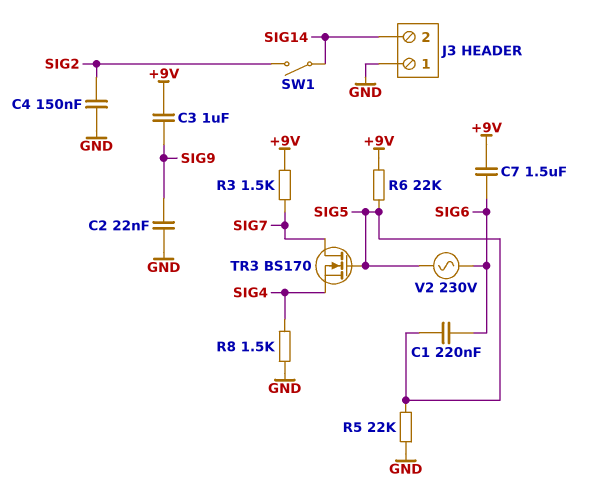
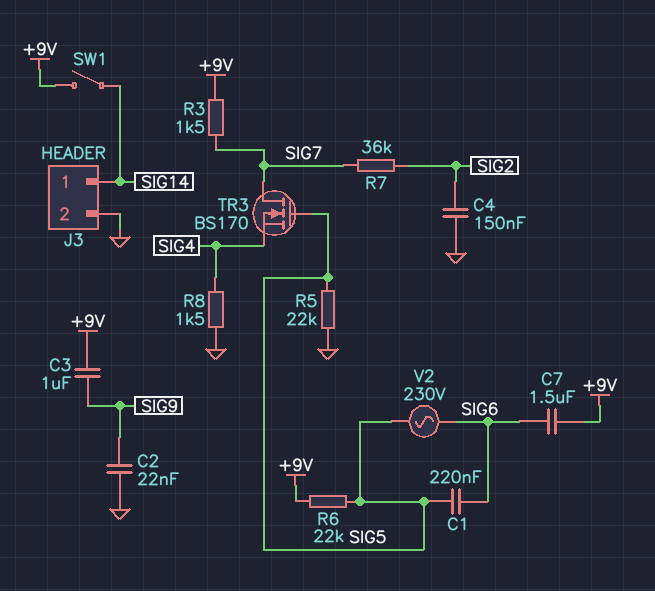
J3 pin 1: GND -> SIG14
J3 pin 2: SIG14 -> GND
R7: none -> 36k (SIG2, SIG7)
SW1: switch (SIG2, SIG14) -> switch (+9V, SIG14)

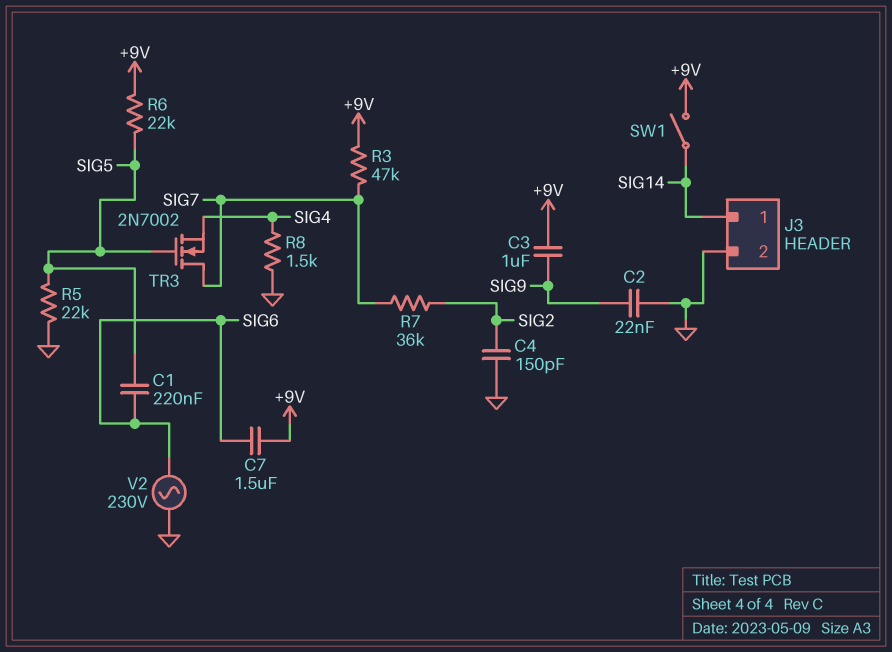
C4: 150nF (GND, SIG2) -> 150pF (GND, SIG2)
R3: 1.5k (+9V, SIG7) -> 47k (+9V, SIG7)
TR3: NMOS BS170 (G SIG5, D SIG7, S SIG4) -> NMOS 2N7002 (G SIG5, D SIG7, S SIG4)
V2: AC 230V (SIG5, SIG6) -> AC 230V (GND, SIG6)

